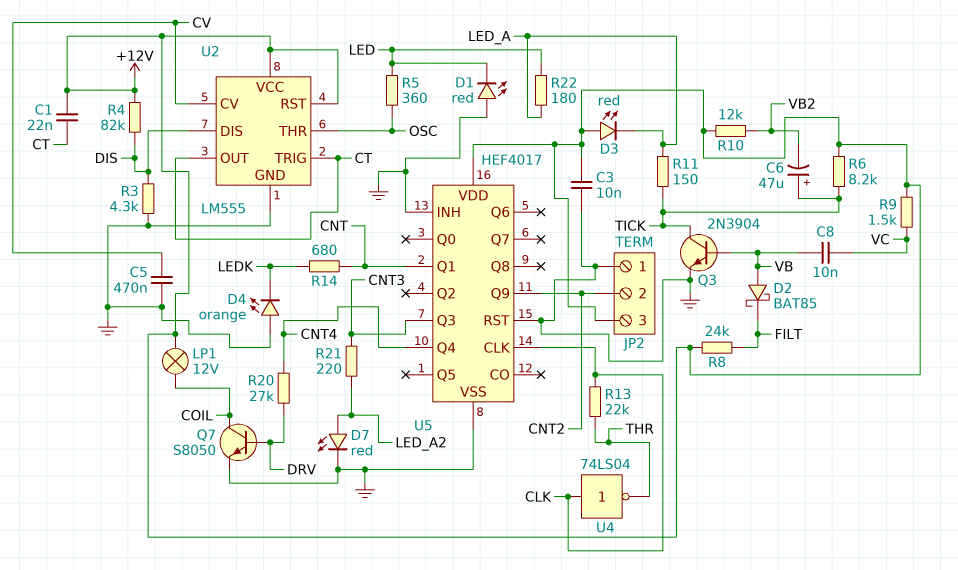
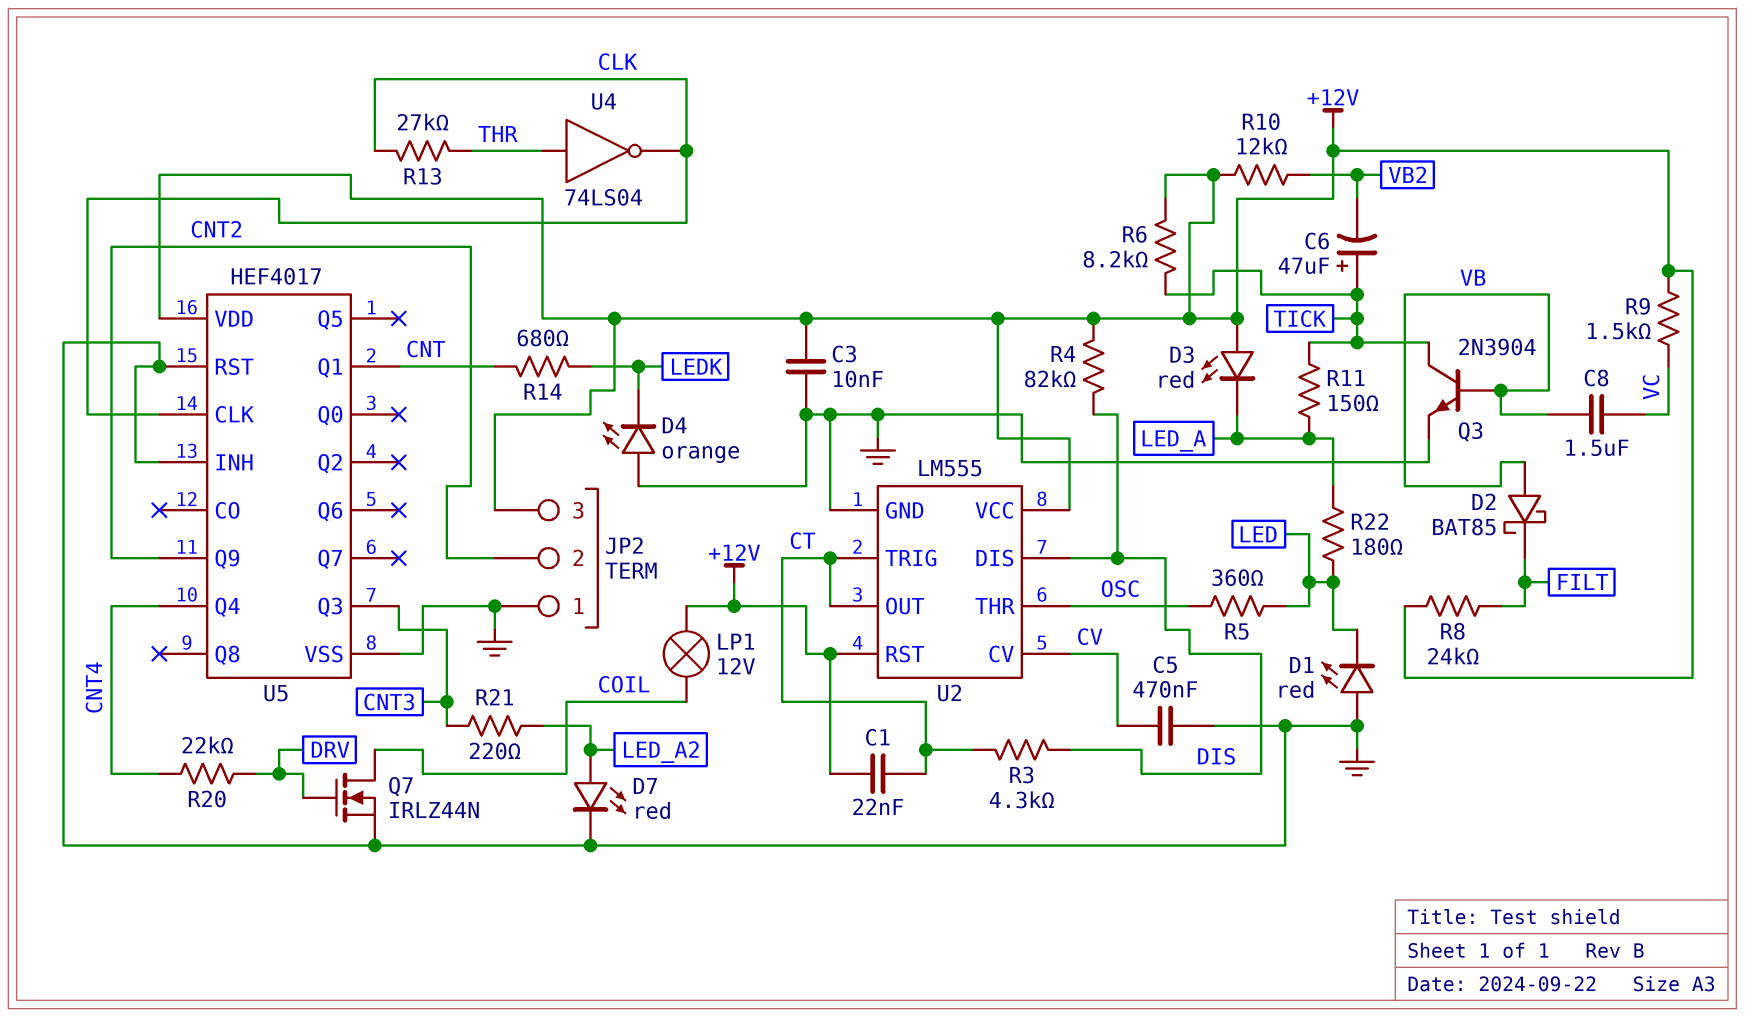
C8: 10nF (VB, VC) -> 1.5uF (VB, VC)
Q7: NPN S8050 (B DRV, C COIL, E GND) -> NMOS IRLZ44N (G DRV, D COIL, S GND)
R3: 4.3k (DIS, GND) -> 4.3k (CT, DIS)
R13: 22k (CLK, THR) -> 27k (CLK, THR)
R20: 27k (CNT4, DRV) -> 22k (CNT4, DRV)
U4: NOT 74LS04 (in CLK, out THR) -> NOT 74LS04 (in THR, out CLK)

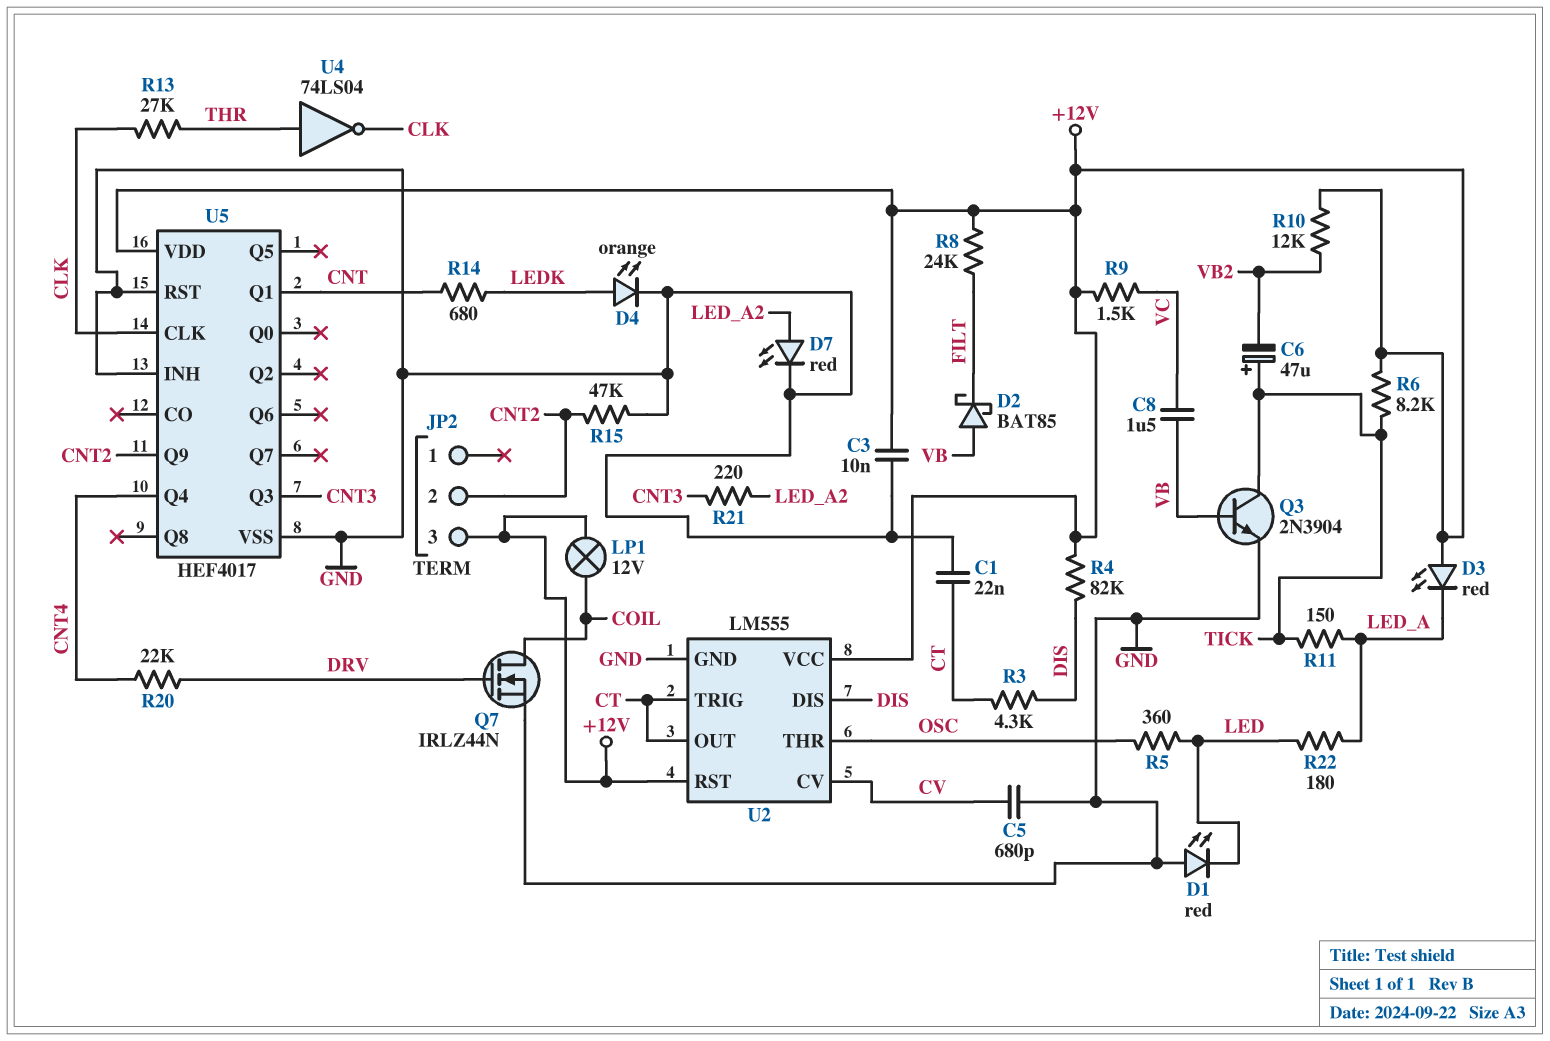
C1: 22nF (+12V, CT) -> 22nF (CT, GND)
C5: 470nF (CV, GND) -> 680pF (CV, GND)
D4: LED orange (A GND, K LEDK) -> LED orange (A LEDK, K GND)
JP2 pin 1: GND -> none
R15: none -> 47k (CNT2, GND)

